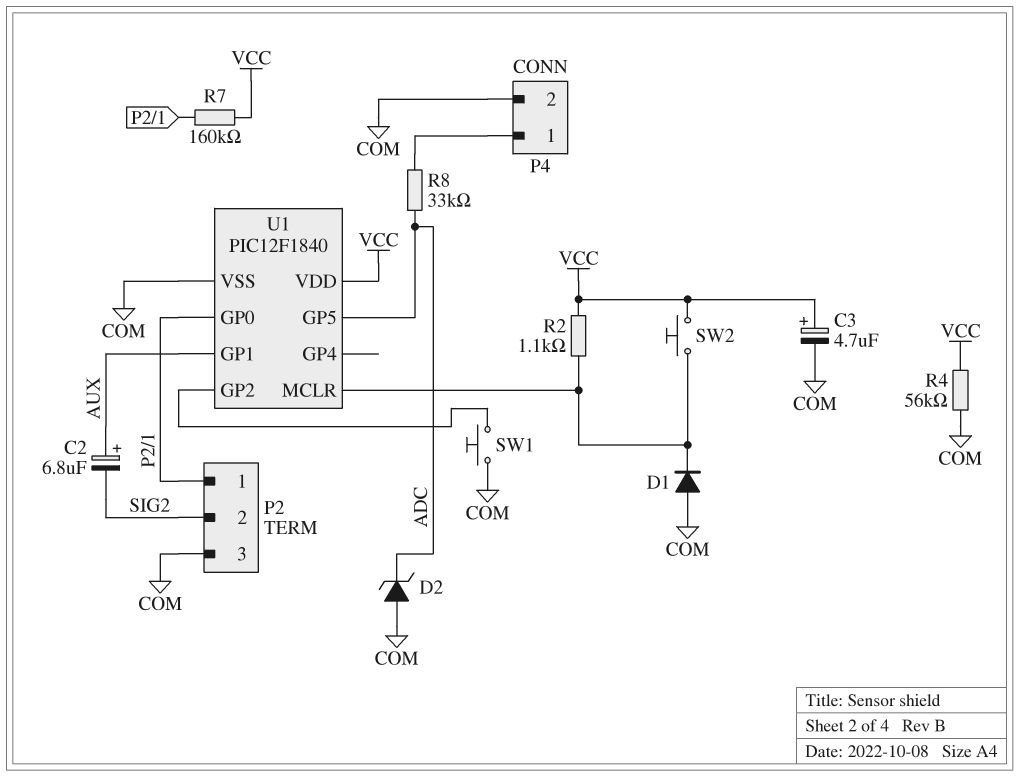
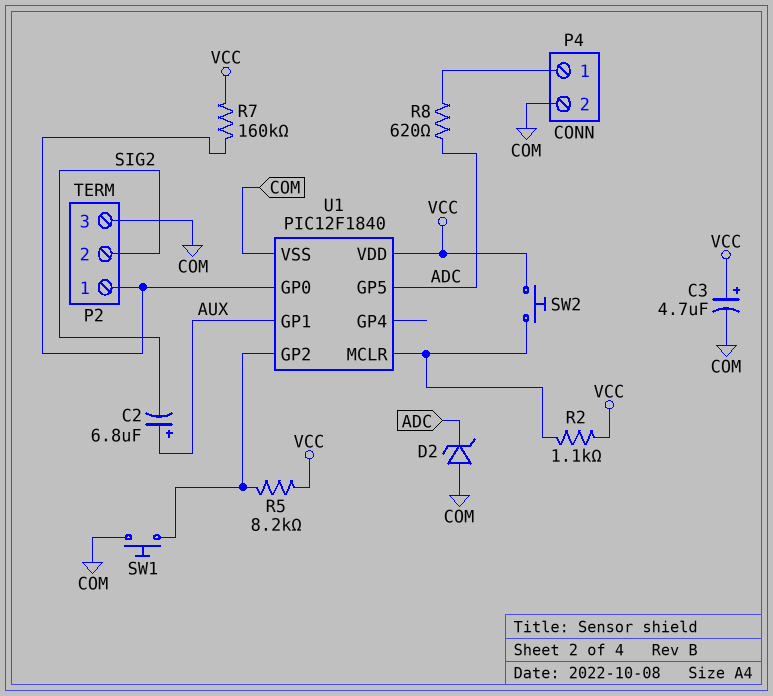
D1: diode (A COM, K U1/MCLR) -> none
R4: 56k (COM, VCC) -> none
R5: none -> 8.2k (U1/GP2, VCC)
R8: 33k (ADC, P4/1) -> 620 (ADC, P4/1)

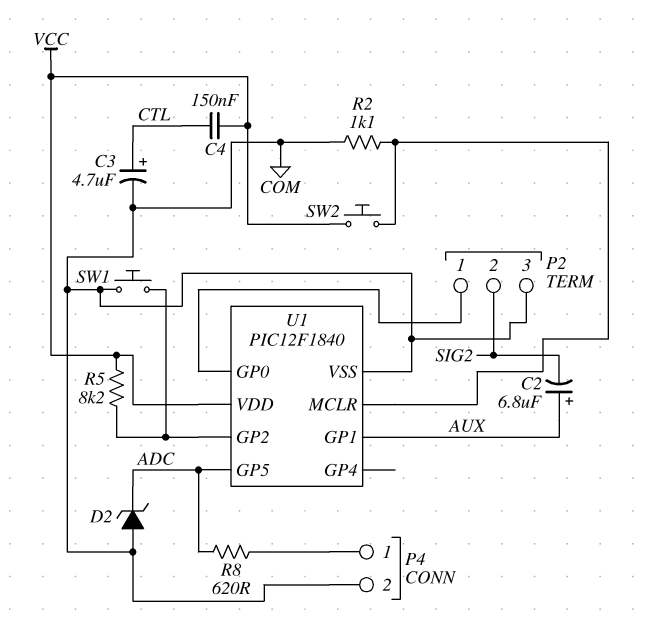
C3: 4.7uF (plus VCC, minus COM) -> 4.7uF (plus CTL, minus COM)
C4: none -> 150nF (CTL, VCC)
R2: 1.1k (U1/MCLR, VCC) -> 1.1k (COM, U1/MCLR)
R7: 160k (P2/1, VCC) -> none

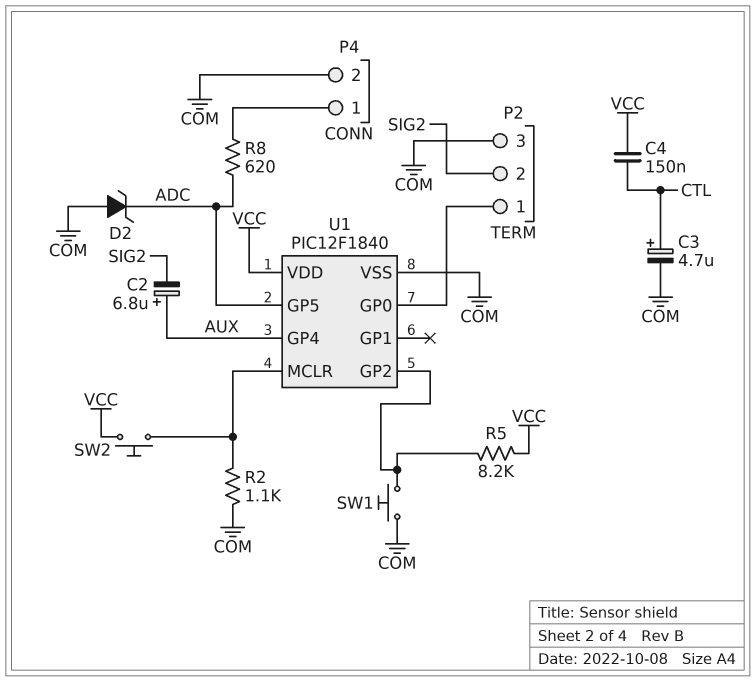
U1 pin GP1: AUX -> none
U1 pin GP4: none -> AUX

